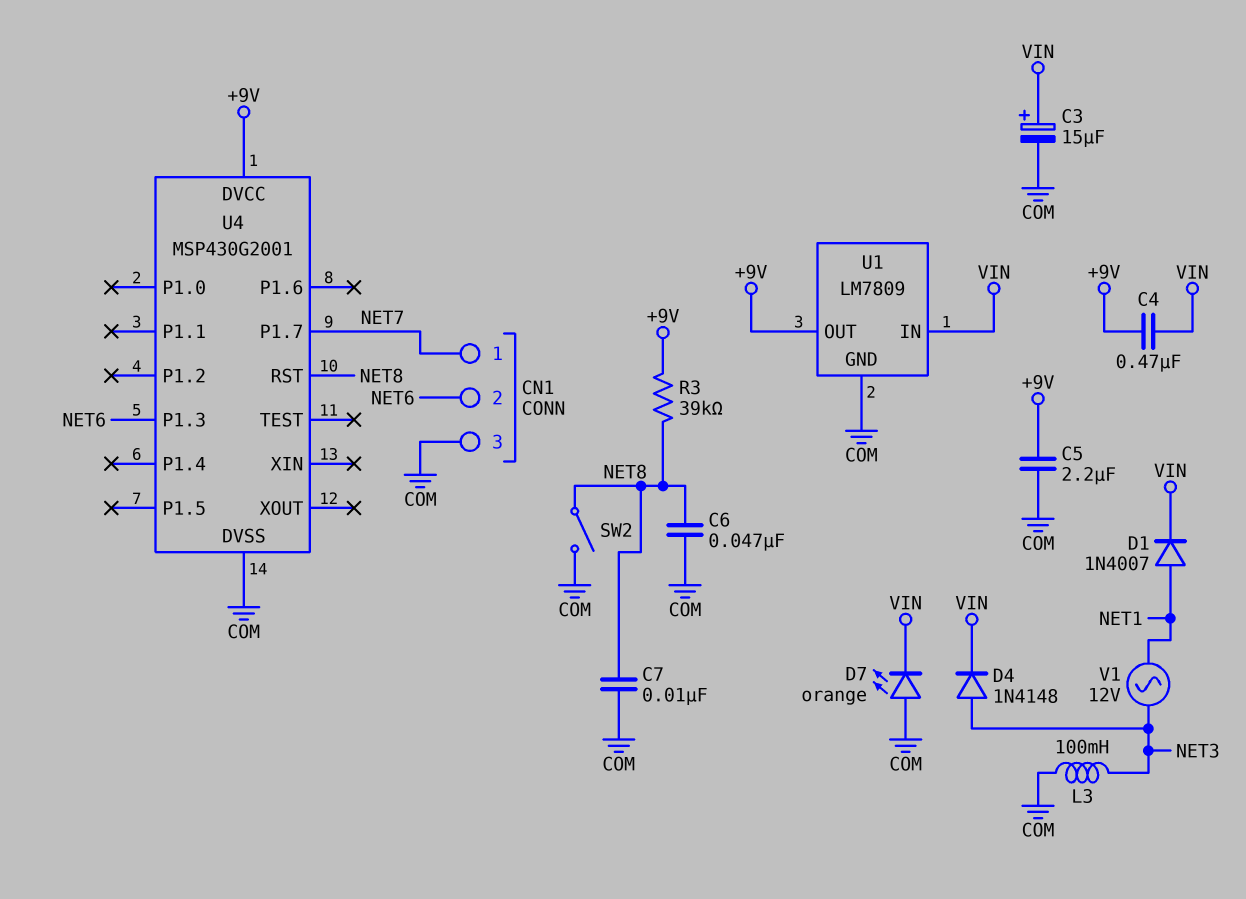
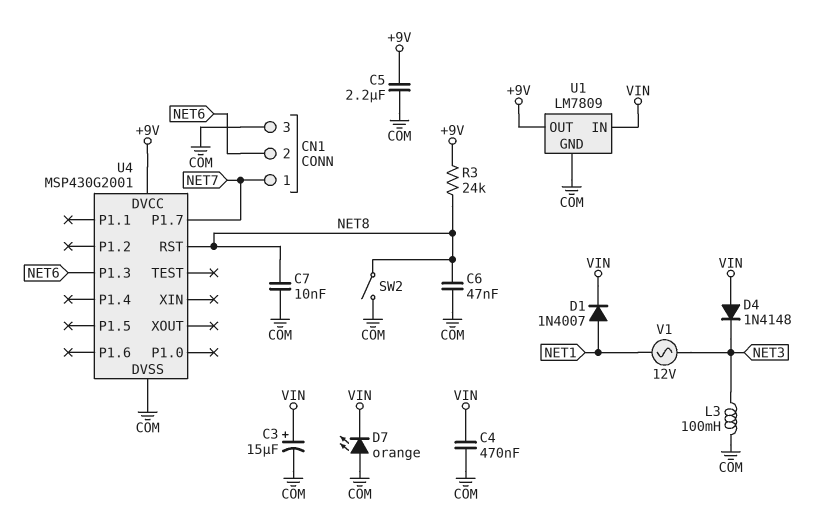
C4: 470nF (+9V, VIN) -> 470nF (COM, VIN)
D4: diode 1N4148 (A NET3, K VIN) -> diode 1N4148 (A VIN, K NET3)
R3: 39k (+9V, NET8) -> 24k (+9V, NET8)

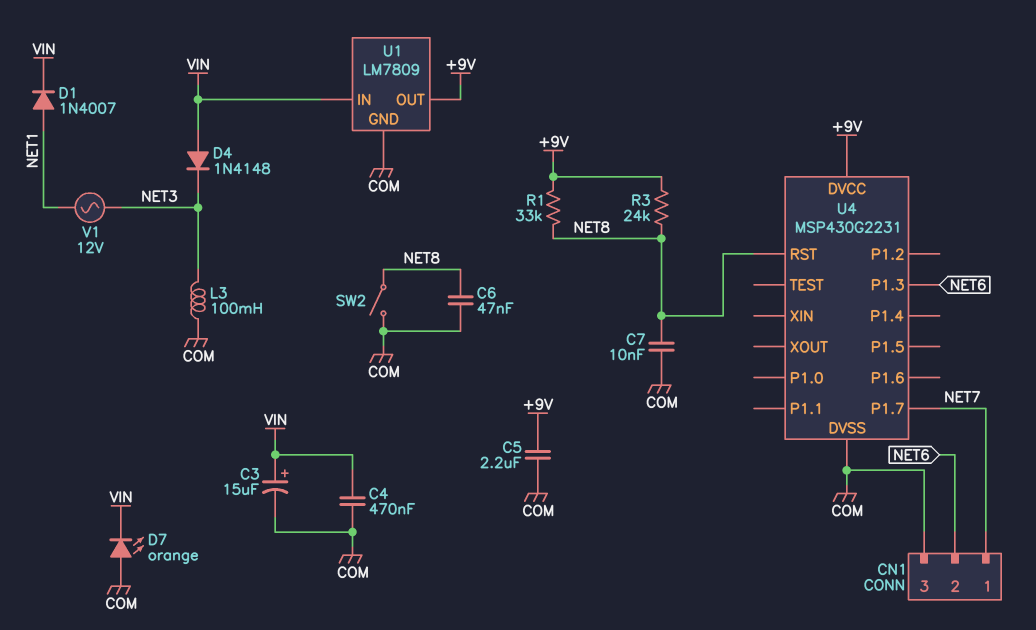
R1: none -> 33k (+9V, NET8)
U4: MSP430G2001 -> MSP430G2231

